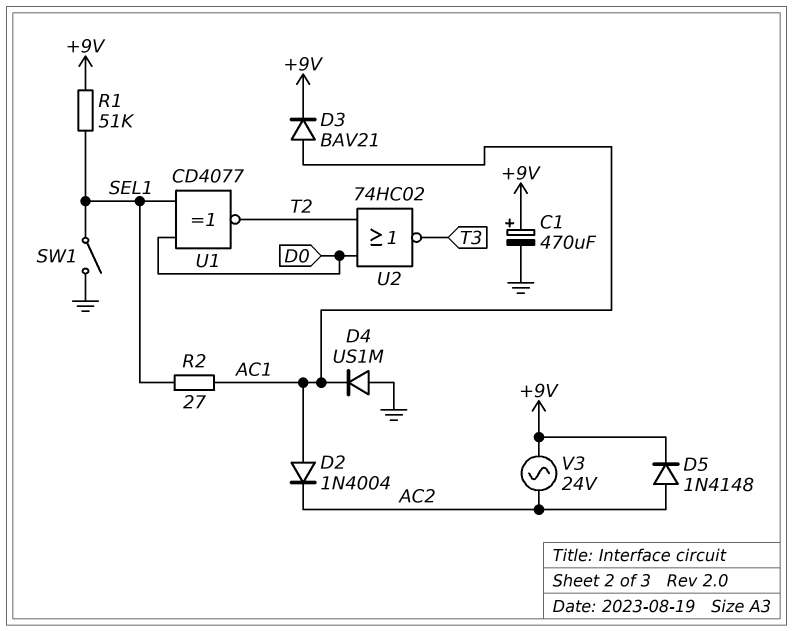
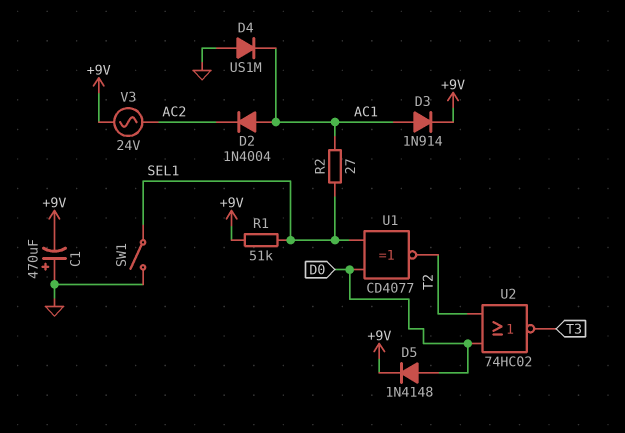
C1: 470uF (plus +9V, minus GND) -> 470uF (plus GND, minus +9V)
D3: diode BAV21 (A AC1, K +9V) -> diode 1N914 (A AC1, K +9V)
D5: diode 1N4148 (A AC2, K +9V) -> diode 1N4148 (A D0, K +9V)

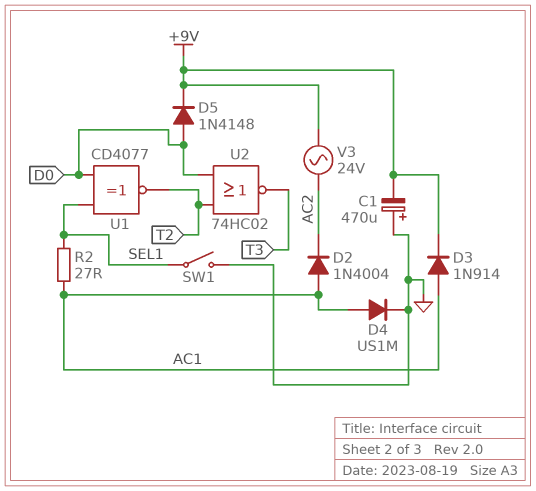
D4: diode US1M (A GND, K AC1) -> diode US1M (A AC1, K GND)
R1: 51k (+9V, SEL1) -> none

